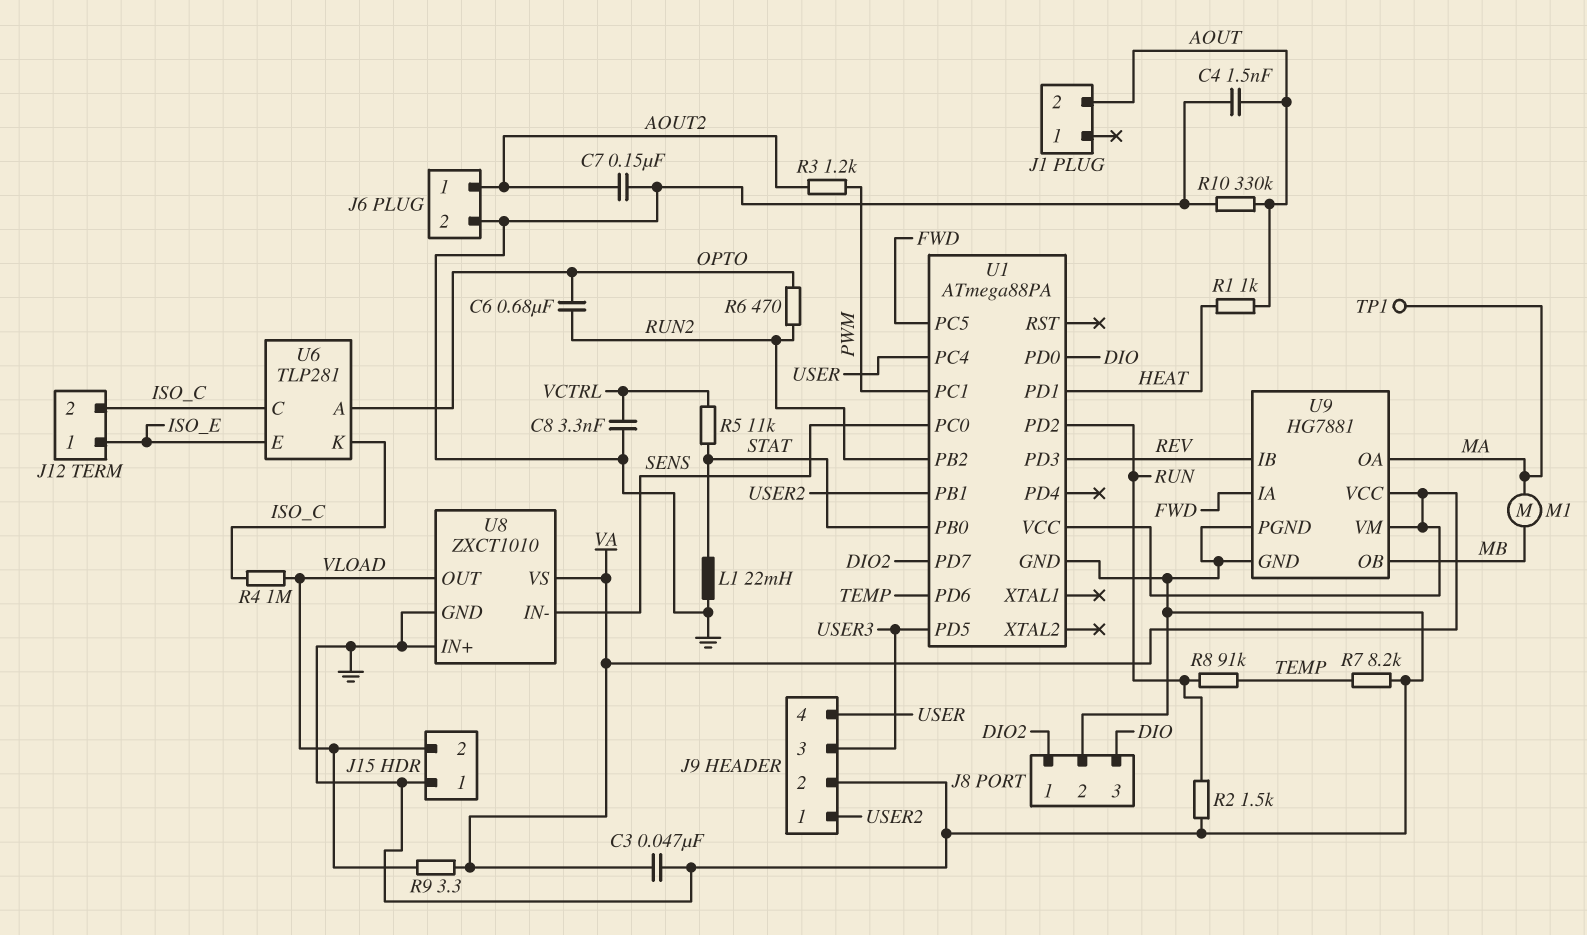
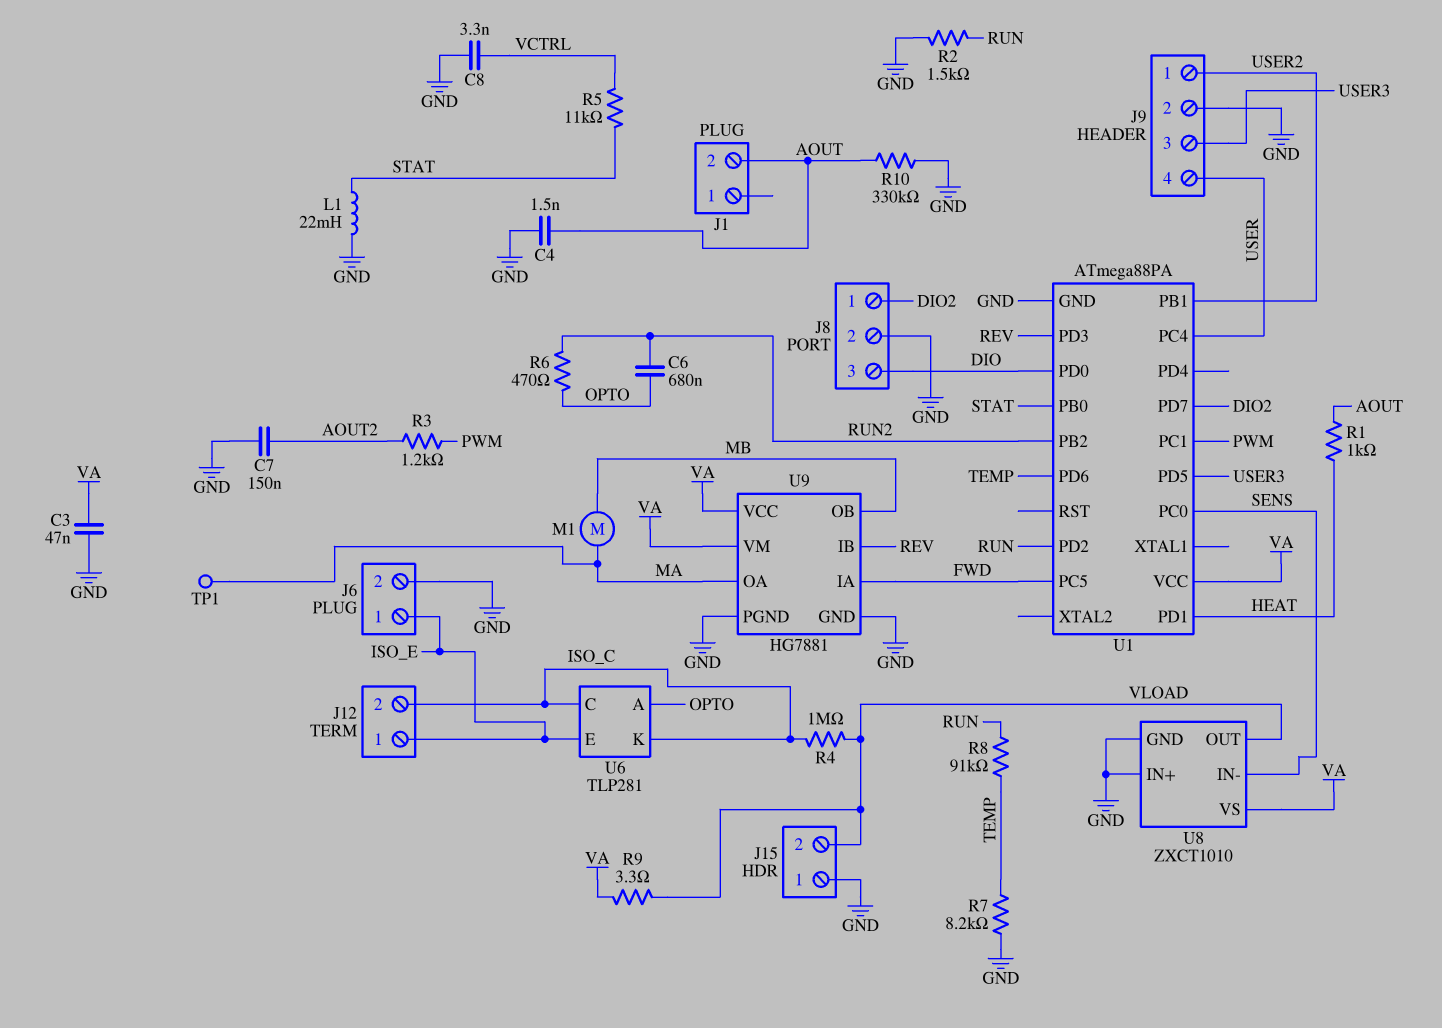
J6 pin 1: AOUT2 -> ISO_E

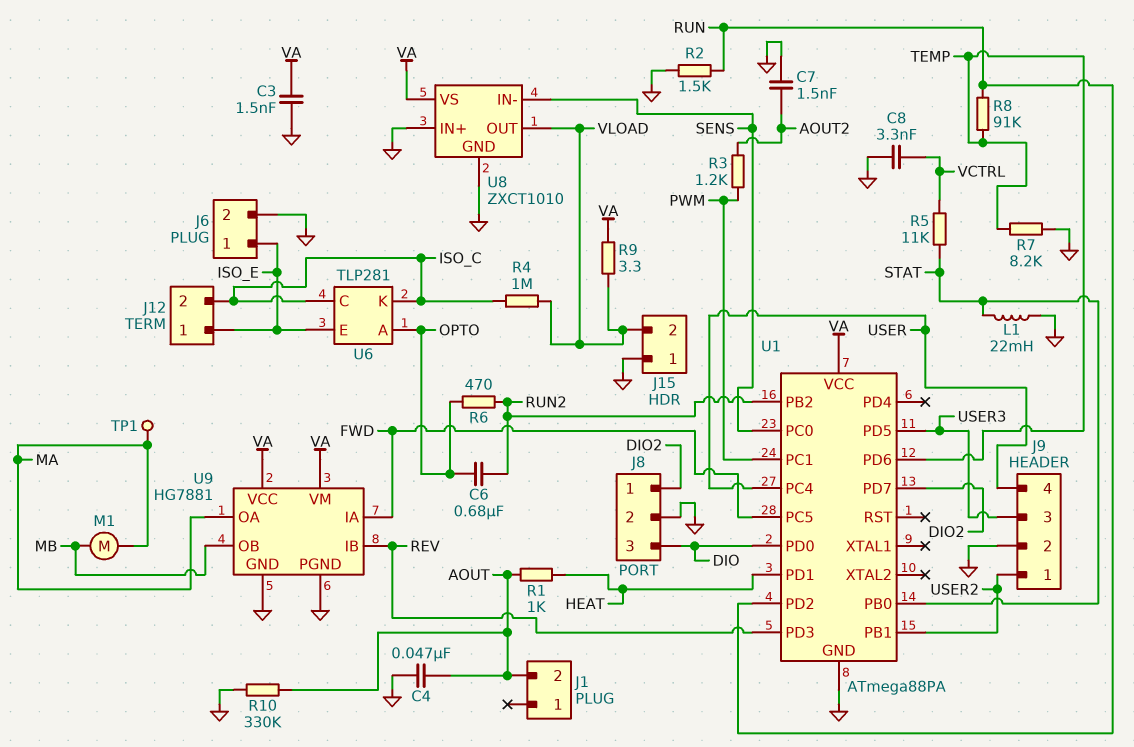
C3: 47nF (GND, VA) -> 1.5nF (GND, VA)
C4: 1.5nF (AOUT, GND) -> 47nF (AOUT, GND)
C7: 150nF (AOUT2, GND) -> 1.5nF (AOUT2, GND)

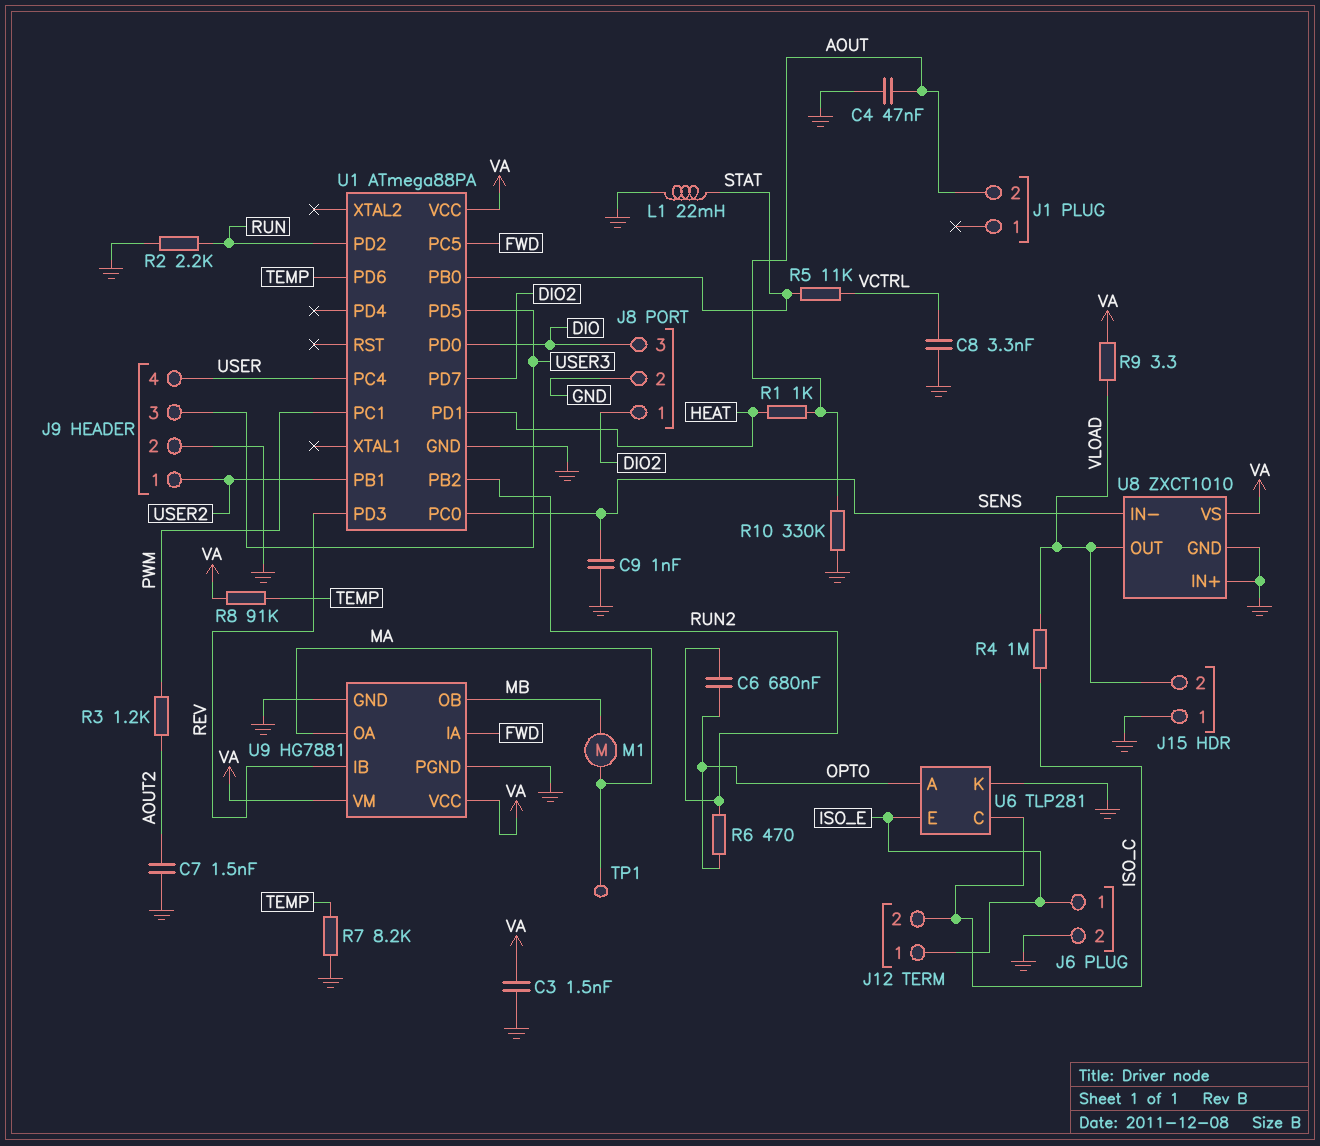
C9: none -> 1nF (GND, SENS)
R2: 1.5k (GND, RUN) -> 2.2k (GND, RUN)
R8: 91k (RUN, TEMP) -> 91k (TEMP, VA)
U6 pin K: ISO_C -> GND

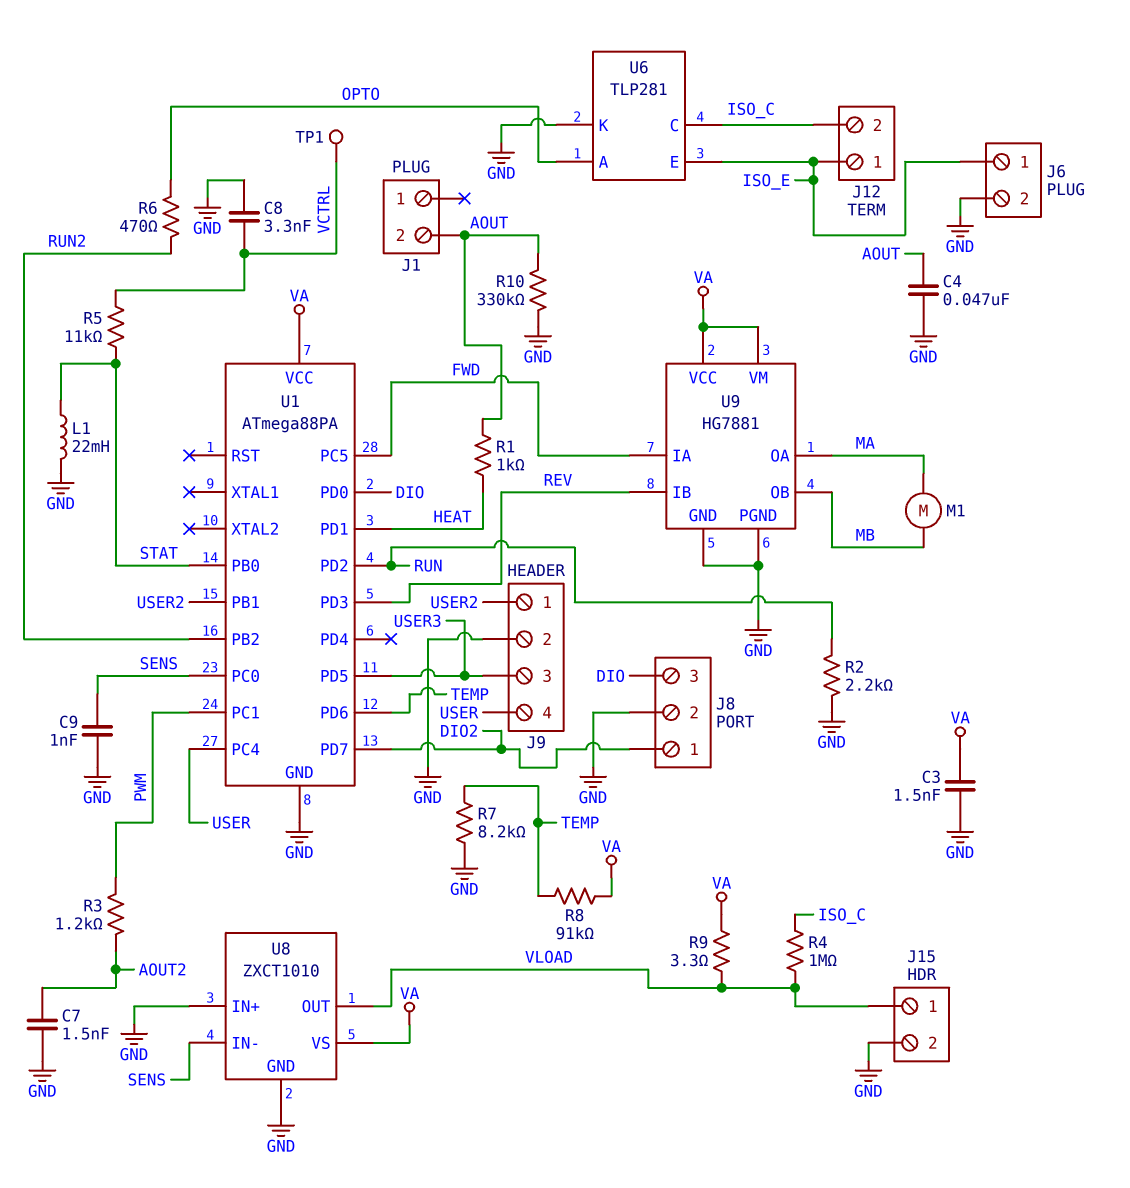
C6: 680nF (OPTO, RUN2) -> none
J15 pin 1: GND -> VLOAD
J15 pin 2: VLOAD -> GND
TP1: test point (MA) -> test point (VCTRL)

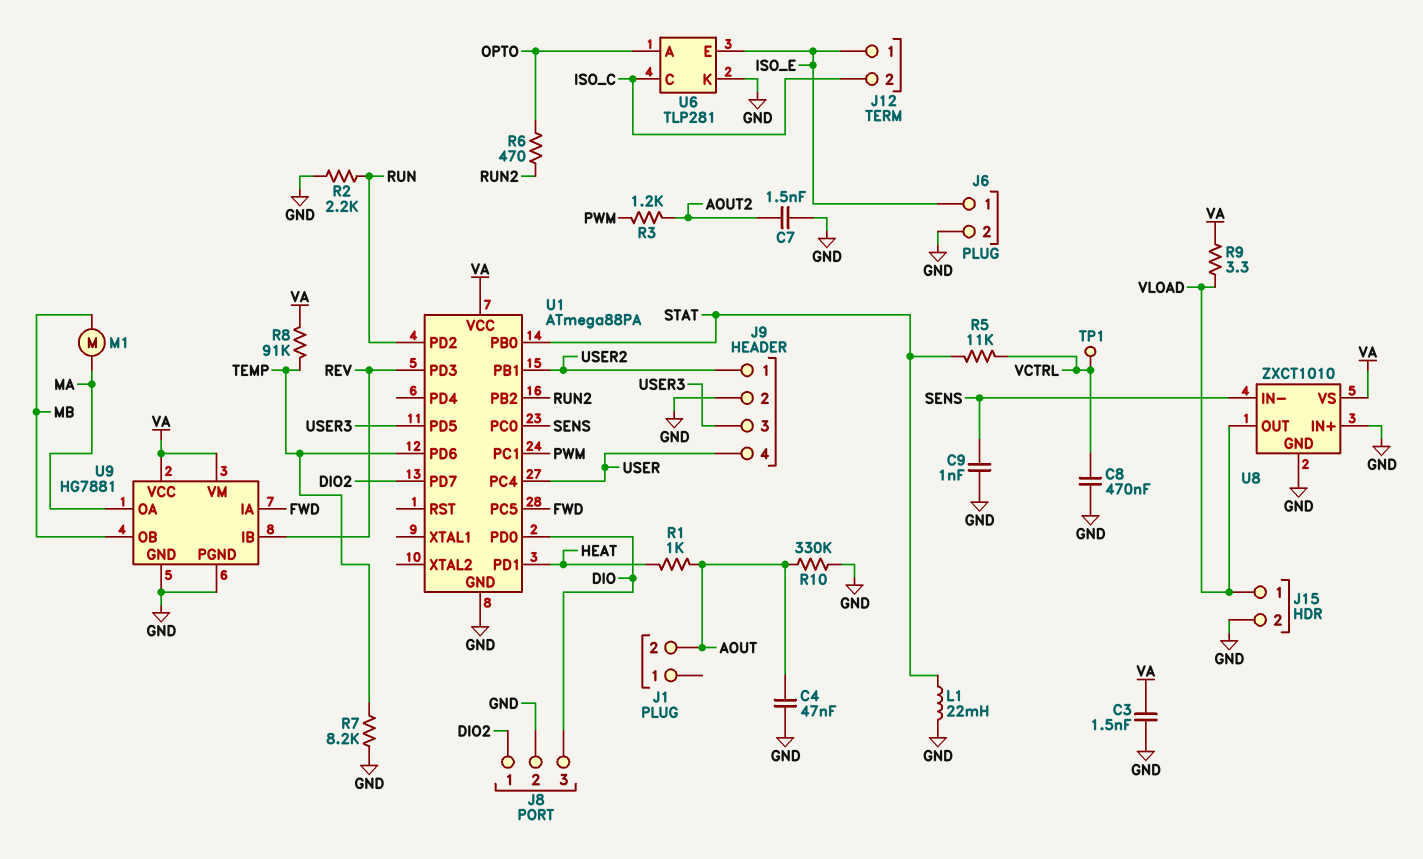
C8: 3.3nF (GND, VCTRL) -> 470nF (GND, VCTRL)
R4: 1M (ISO_C, VLOAD) -> none

